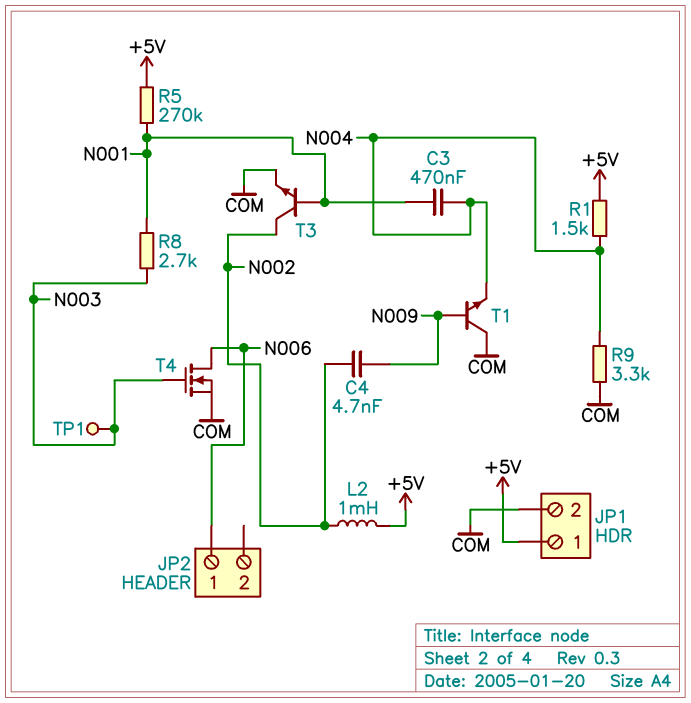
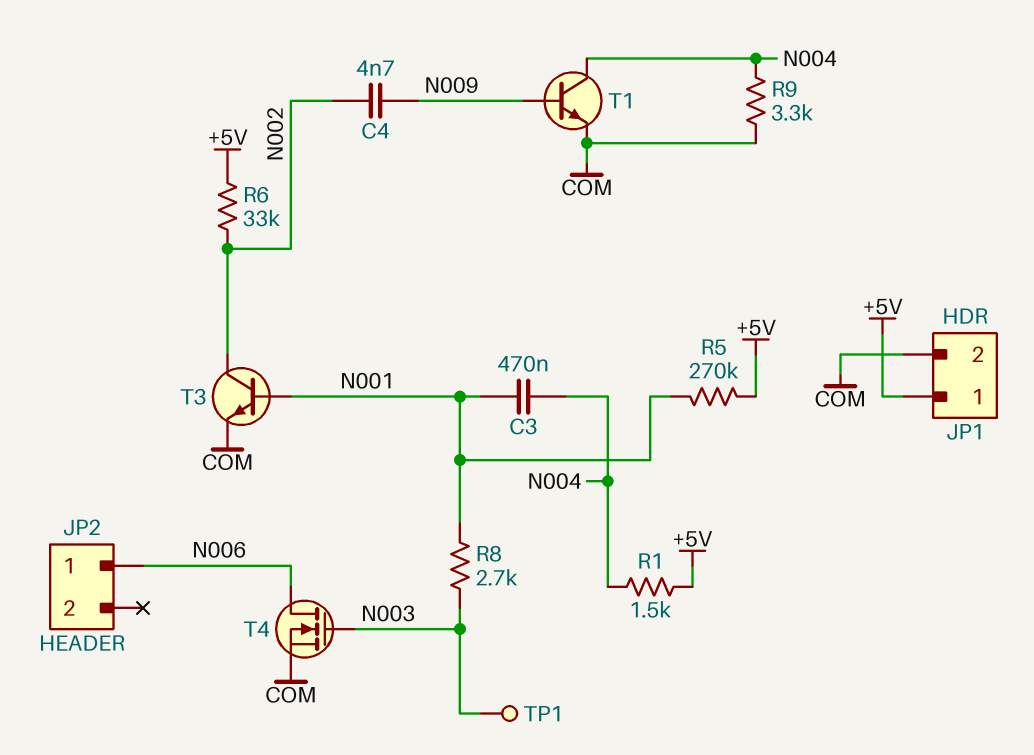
L2: 1mH (+5V, N002) -> none
R6: none -> 33k (+5V, N002)
T1: NPN (B N009, C COM, E N004) -> NPN (B N009, C N004, E COM)

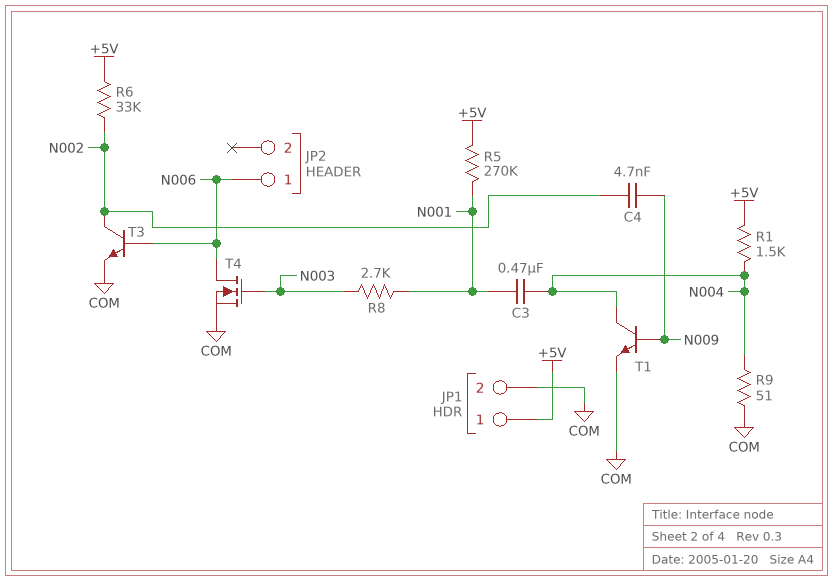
R9: 3.3k (COM, N004) -> 51 (COM, N004)
T3: NPN (B N001, C N002, E COM) -> NPN (B N006, C N002, E COM)
TP1: test point (N003) -> none

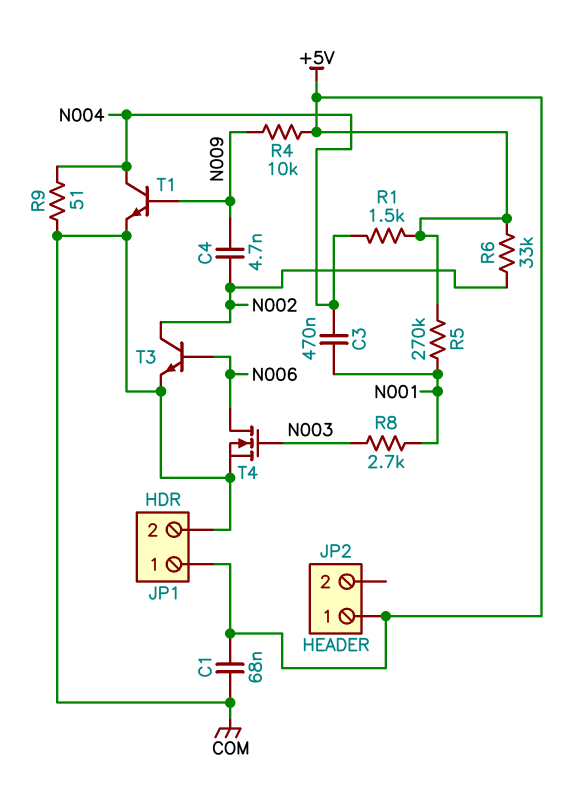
C1: none -> 68nF (+5V, COM)
JP2 pin 1: N006 -> +5V
R4: none -> 10k (+5V, N009)

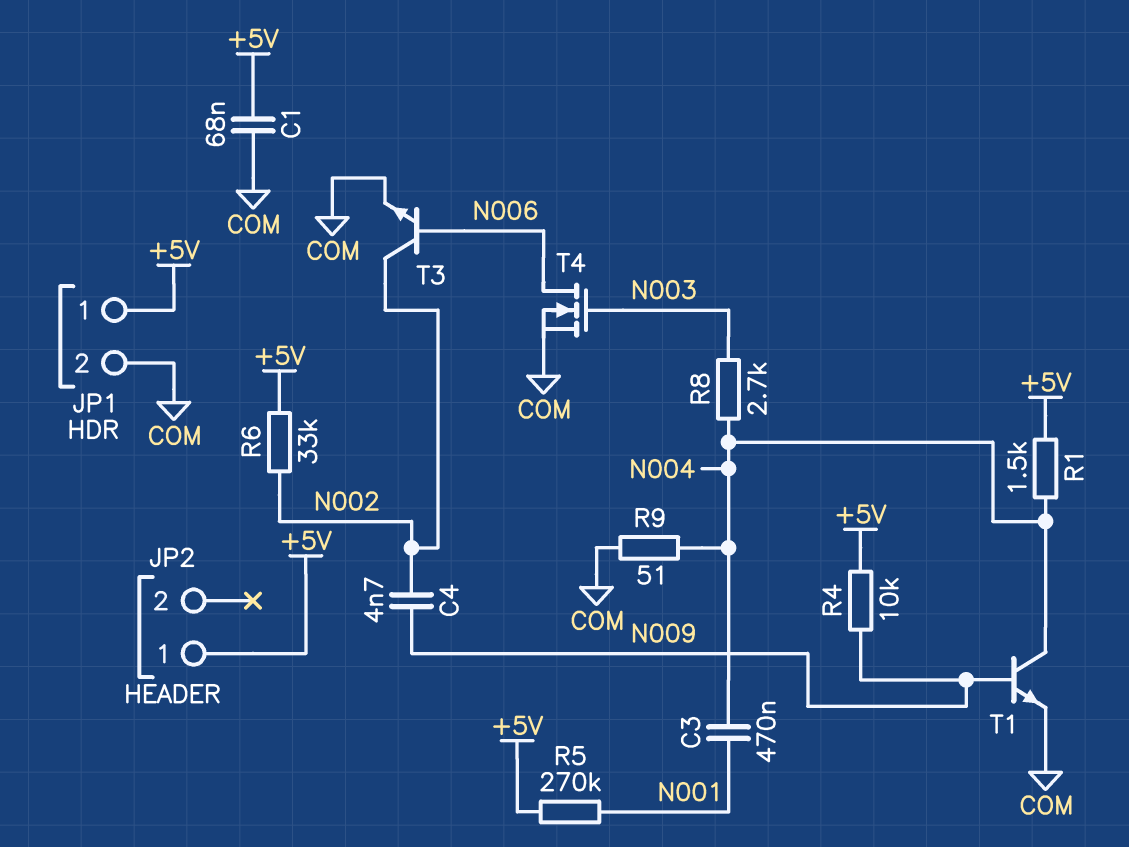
R8: 2.7k (N001, N003) -> 2.7k (N003, N004)

